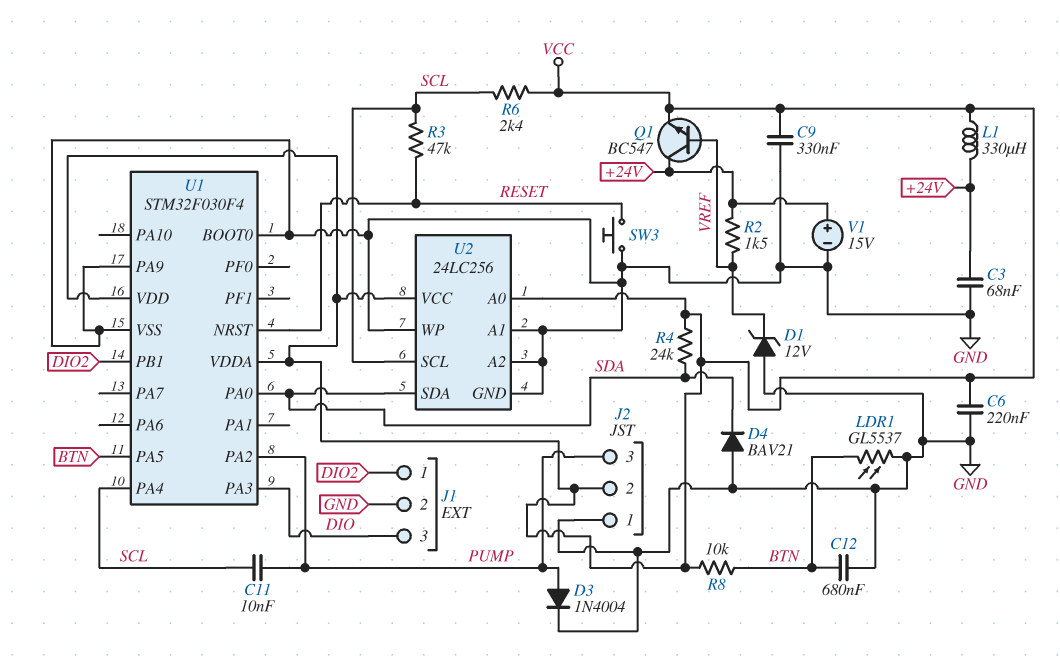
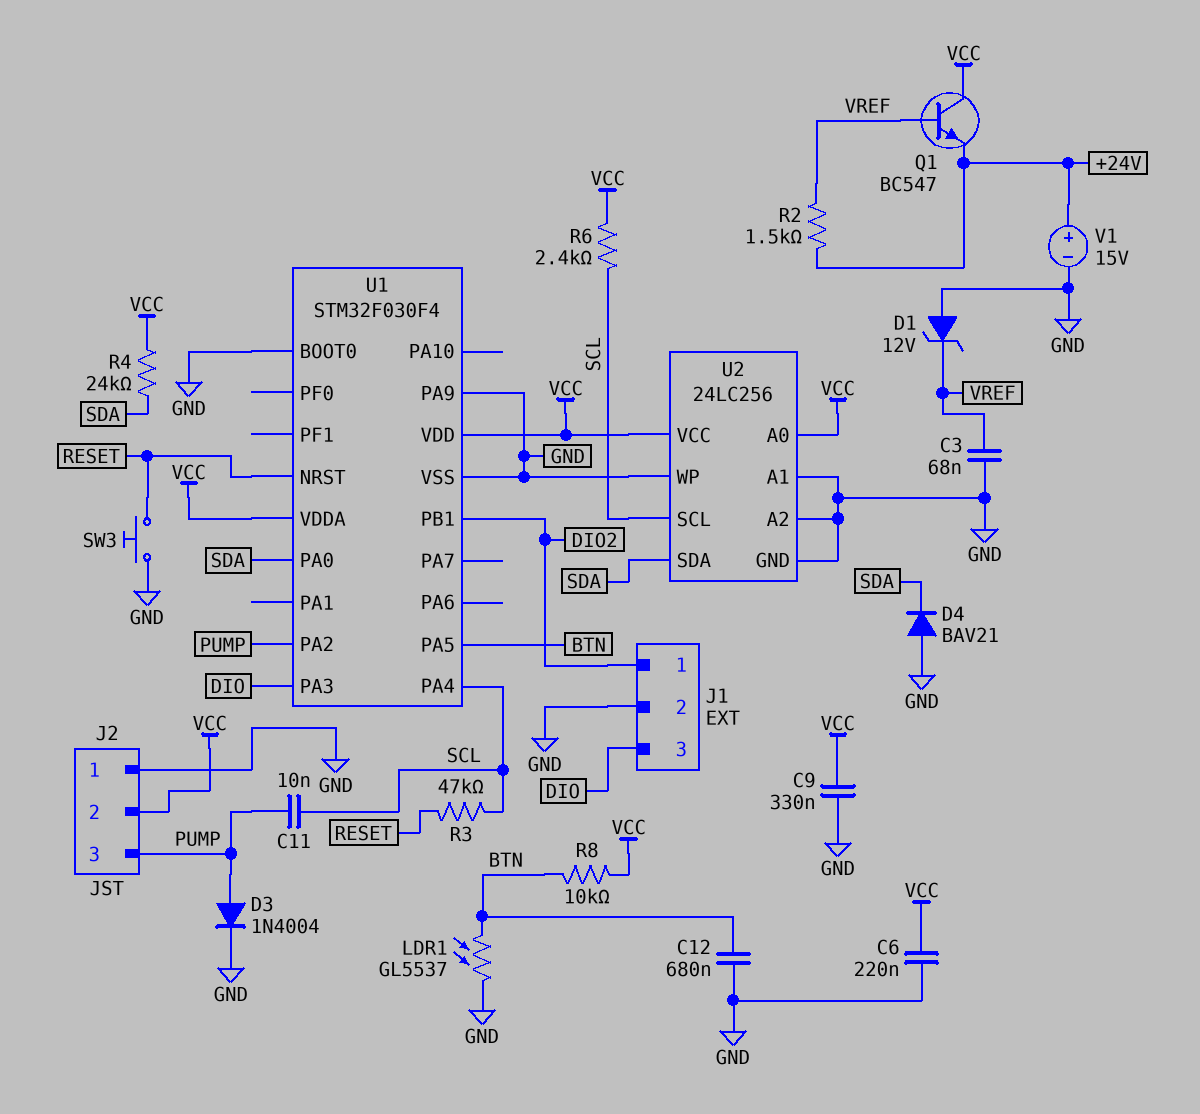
C3: 68nF (+24V, GND) -> 68nF (GND, VREF)
L1: 330uH (+24V, VCC) -> none
Q1: NPN BC547 (B VREF, C +24V, E VCC) -> NPN BC547 (B VREF, C VCC, E +24V)

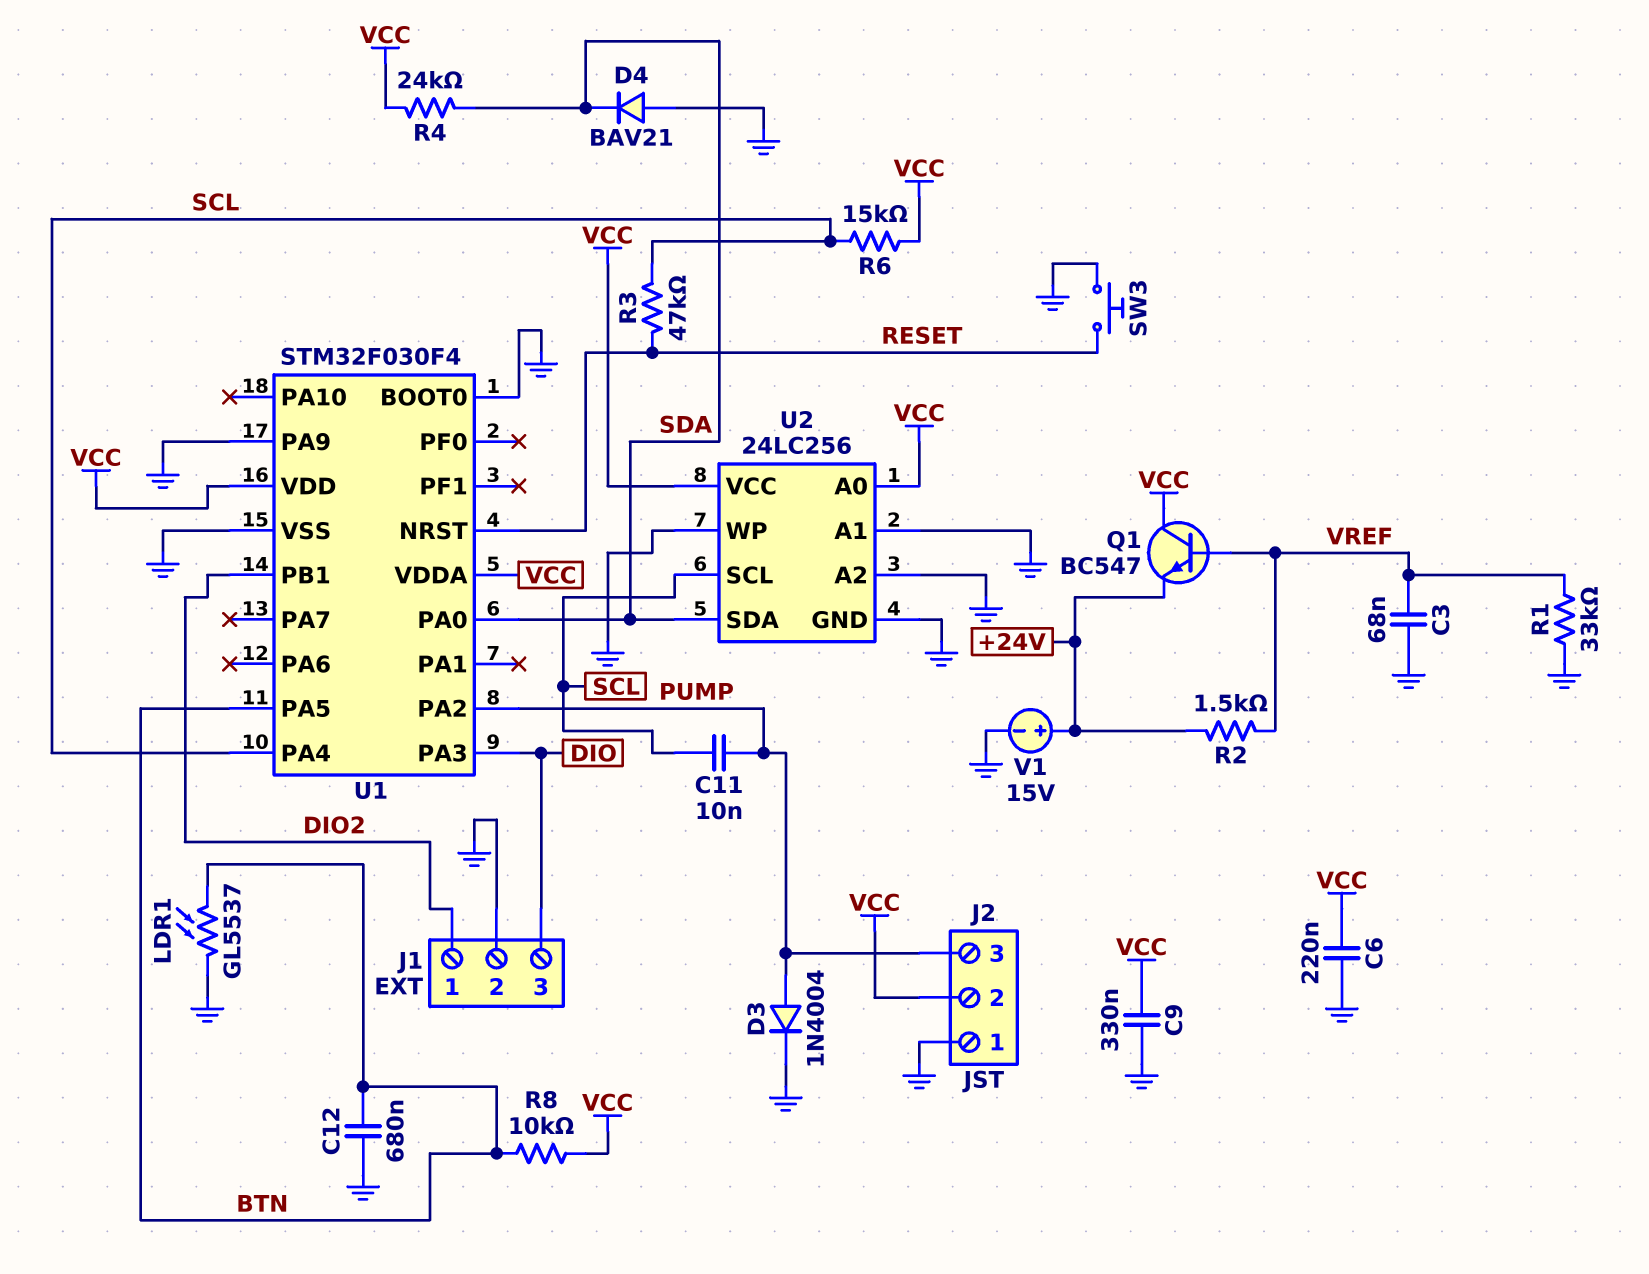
D1: zener 12V (A GND, K VREF) -> none
R1: none -> 33k (GND, VREF)
R6: 2.4k (SCL, VCC) -> 15k (SCL, VCC)

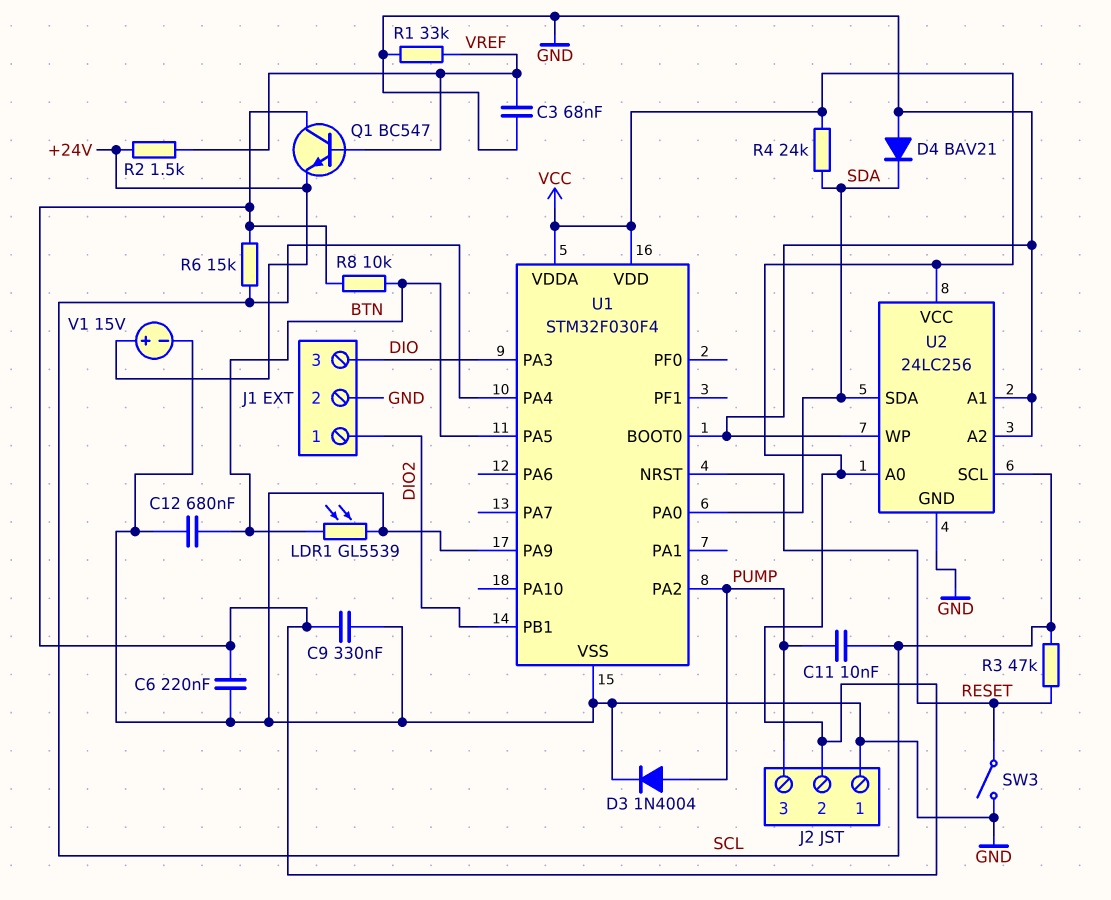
LDR1: GL5537 (BTN, GND) -> GL5539 (BTN, GND)
SW3: button (GND, RESET) -> switch (GND, RESET)

